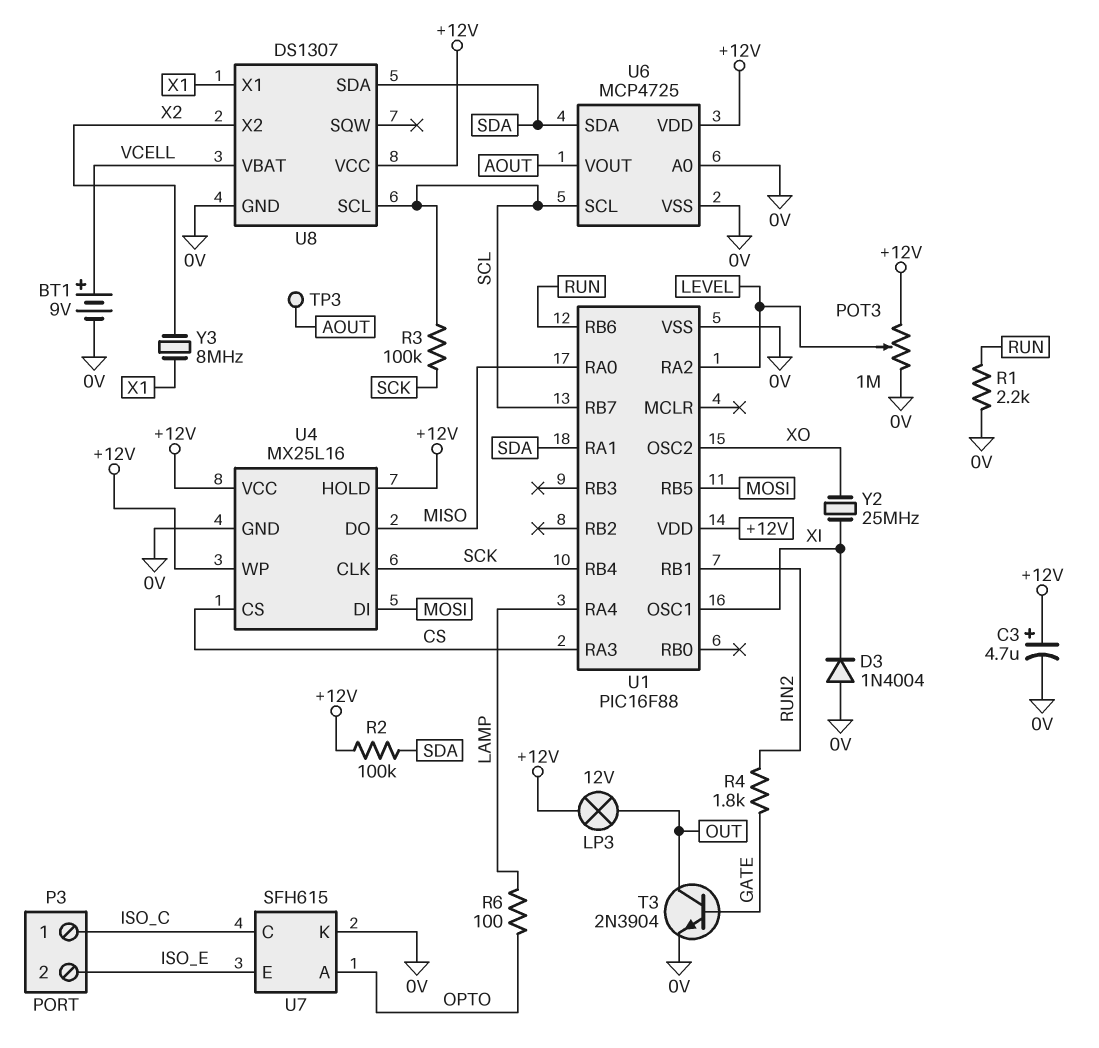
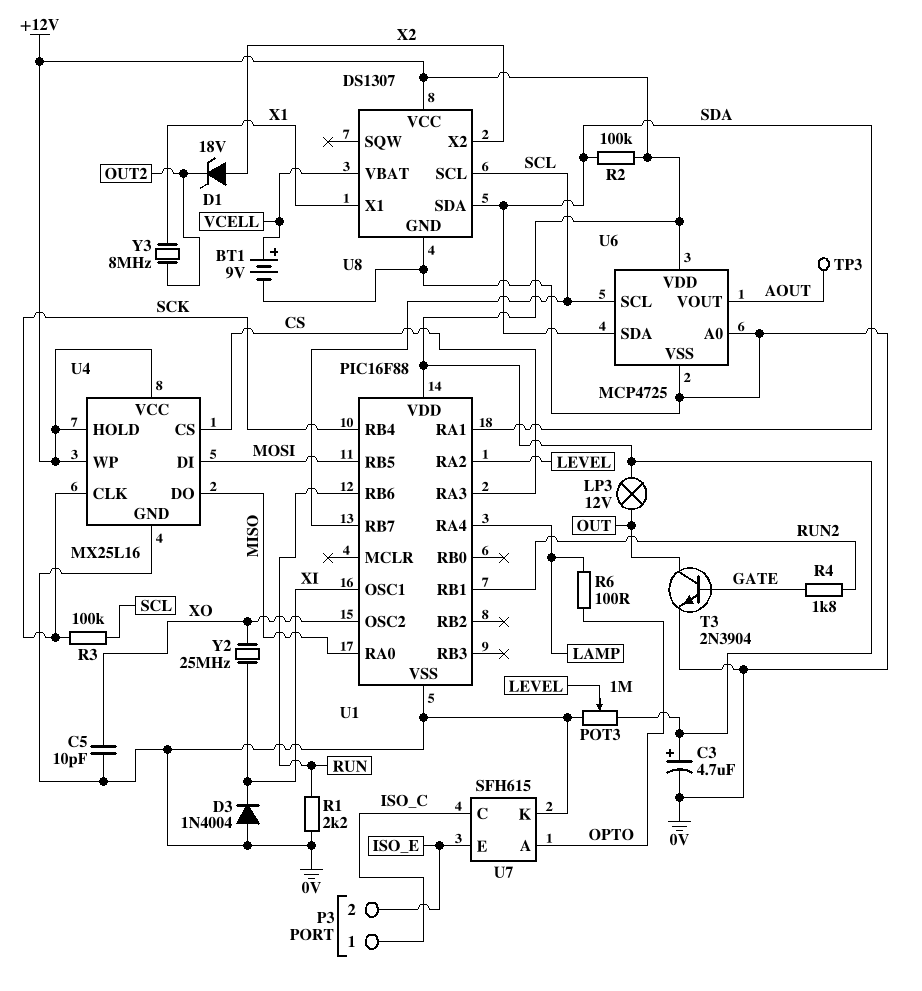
C5: none -> 10pF (0V, XO)
D1: none -> zener 18V (A X2, K OUT2)
Y3: 8MHz (X1, X2) -> 8MHz (OUT2, X1)

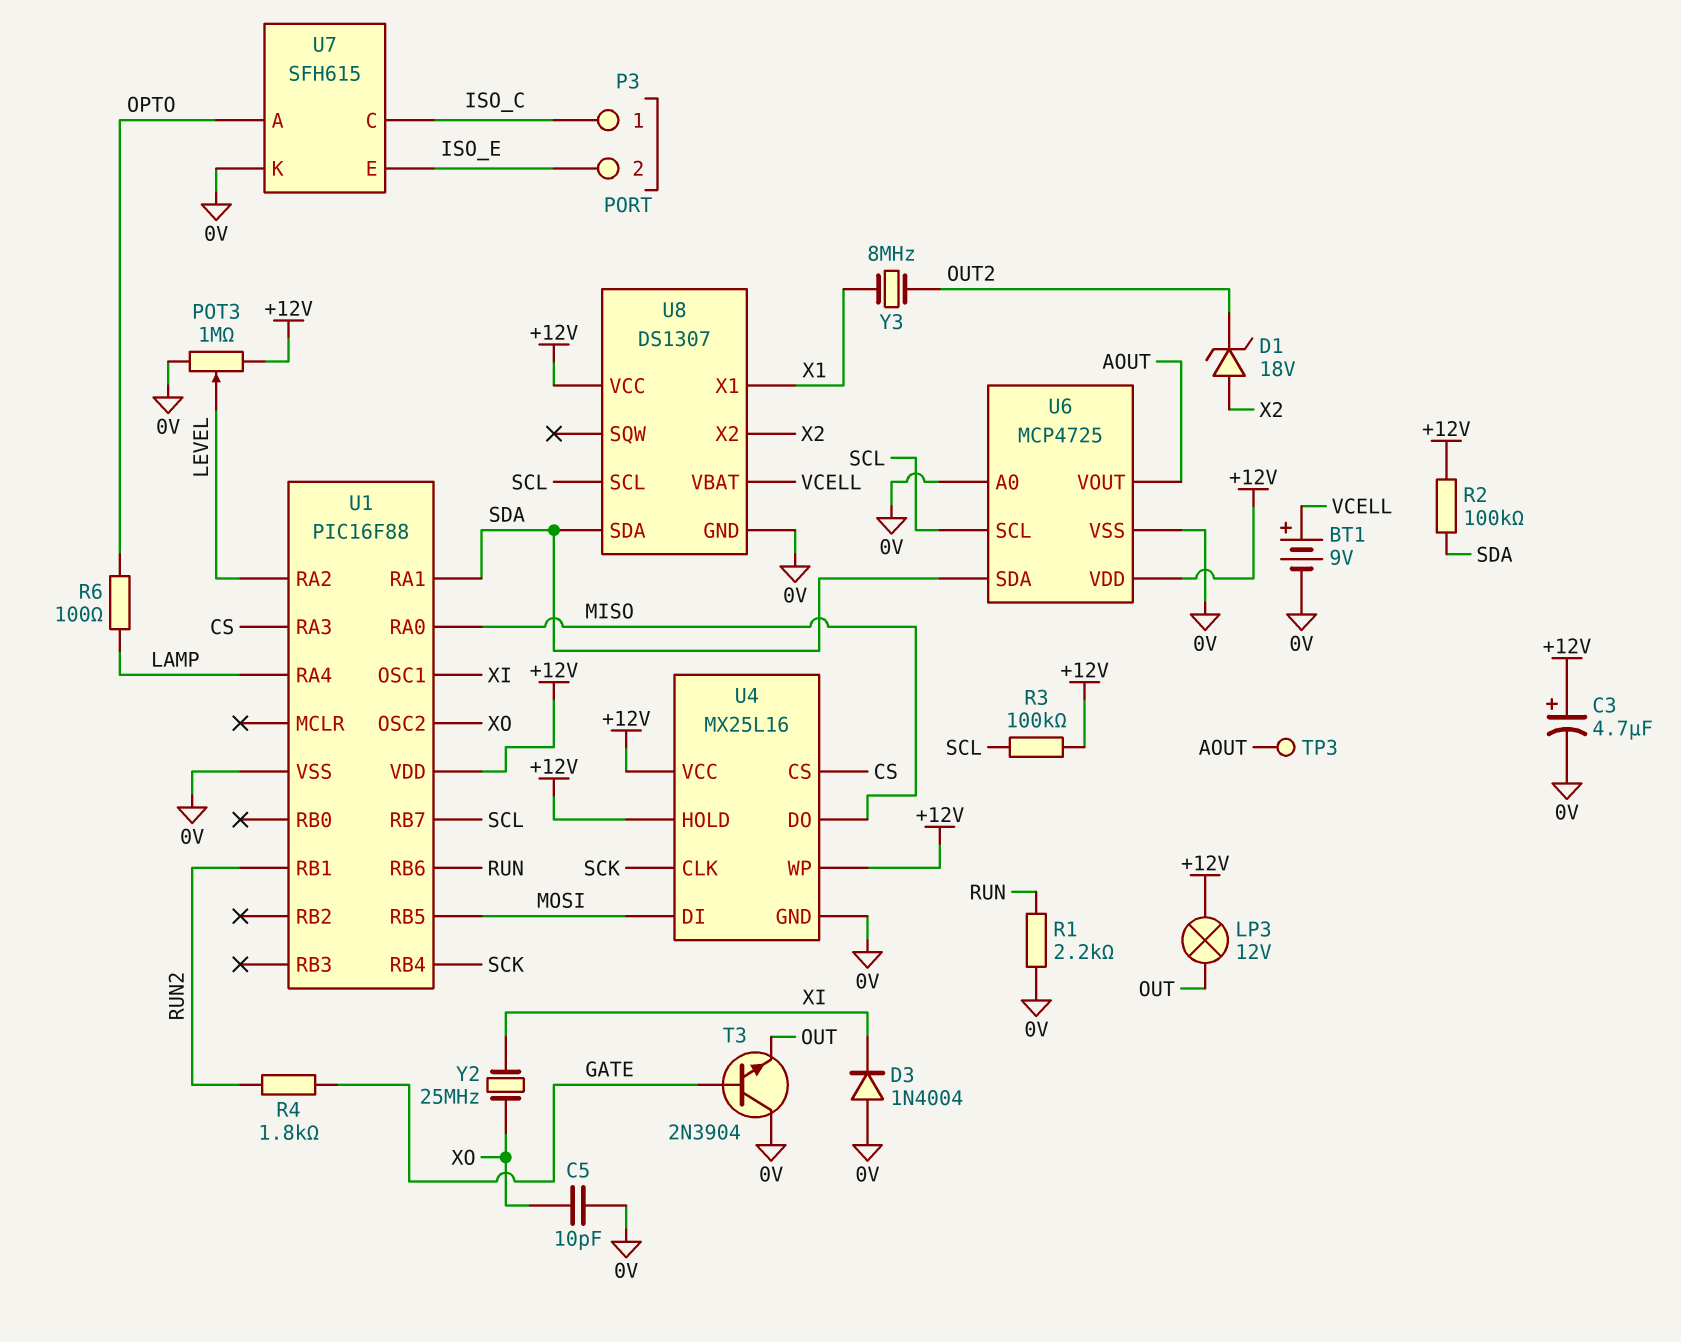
R3: 100k (SCK, SCL) -> 100k (+12V, SCL)
T3: NPN 2N3904 (B GATE, C OUT, E 0V) -> NPN 2N3904 (B GATE, C 0V, E OUT)

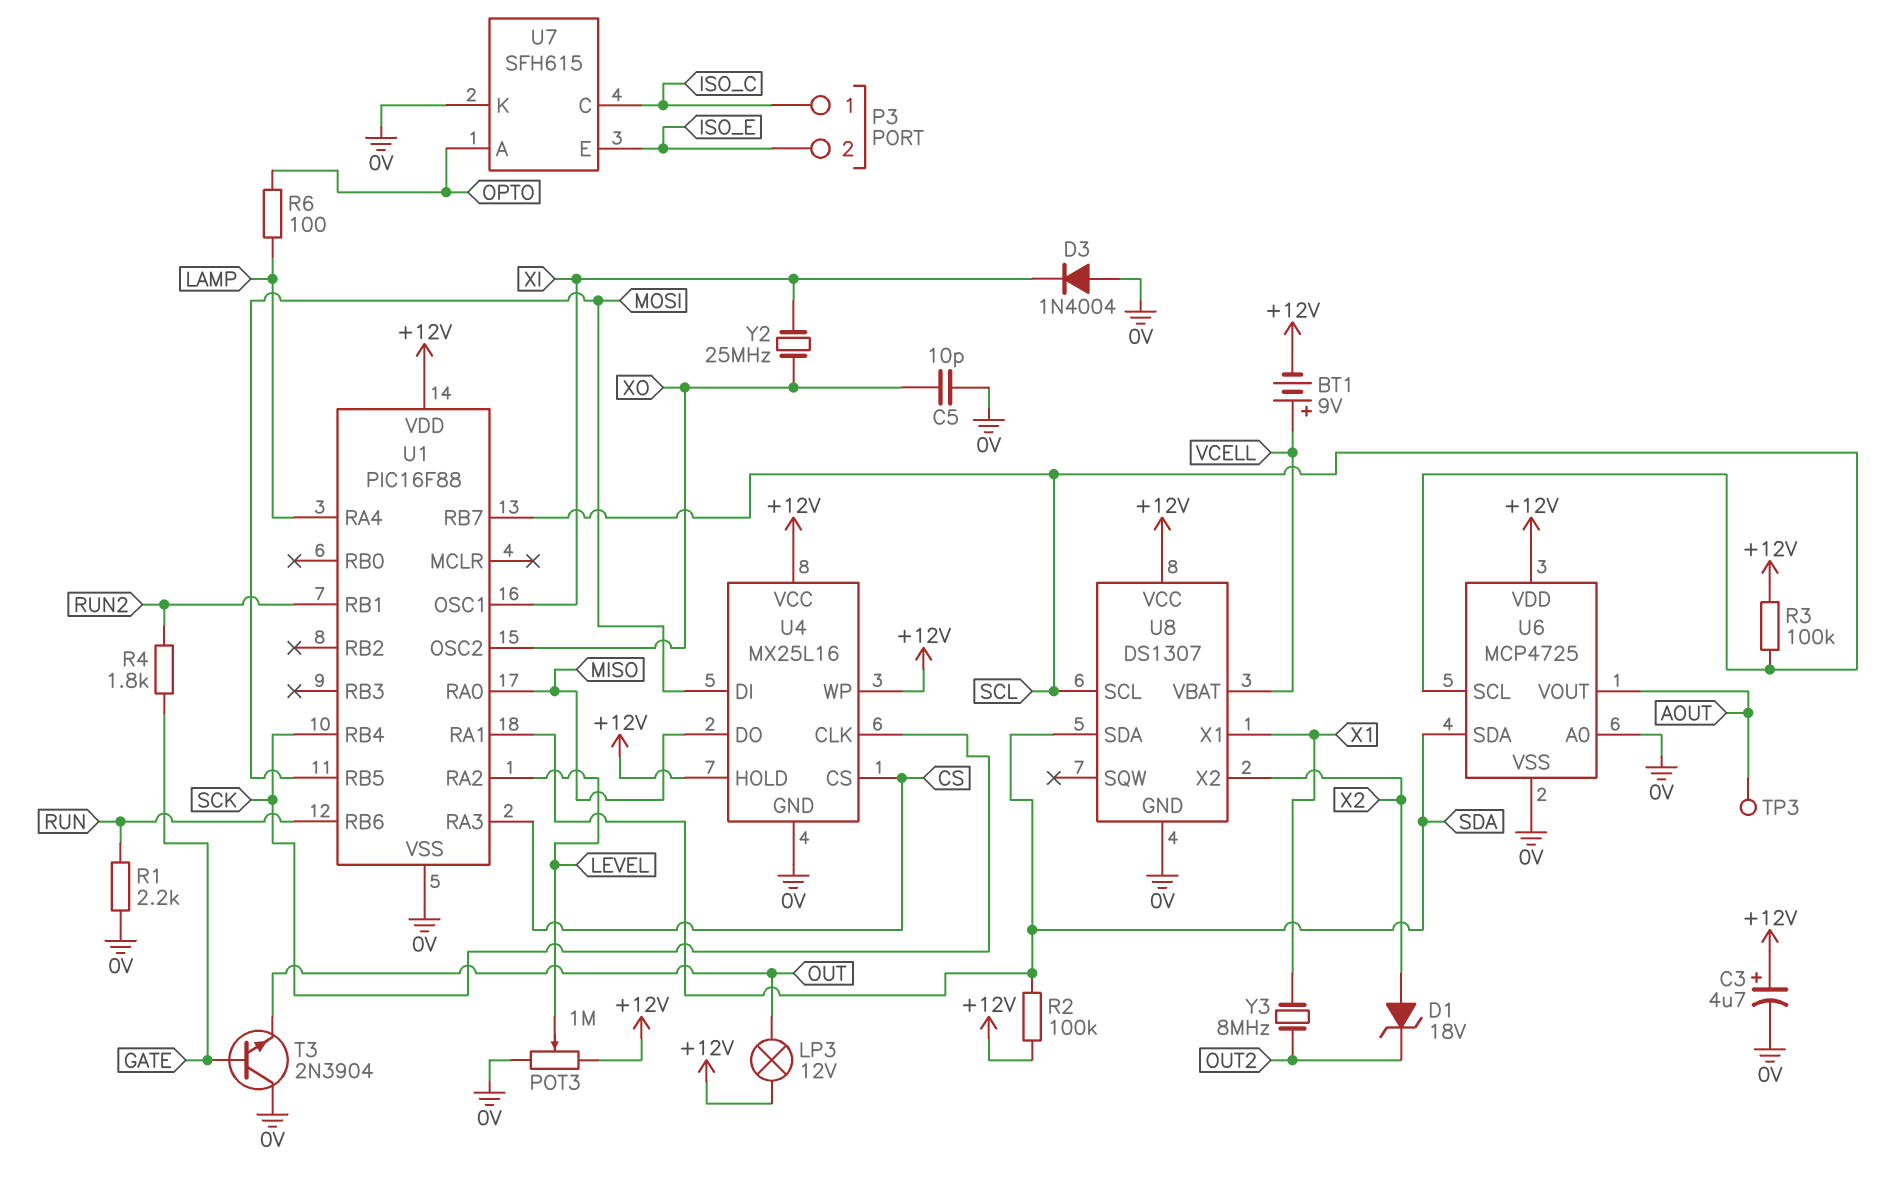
BT1: 9V (plus VCELL, minus 0V) -> 9V (plus VCELL, minus +12V)

